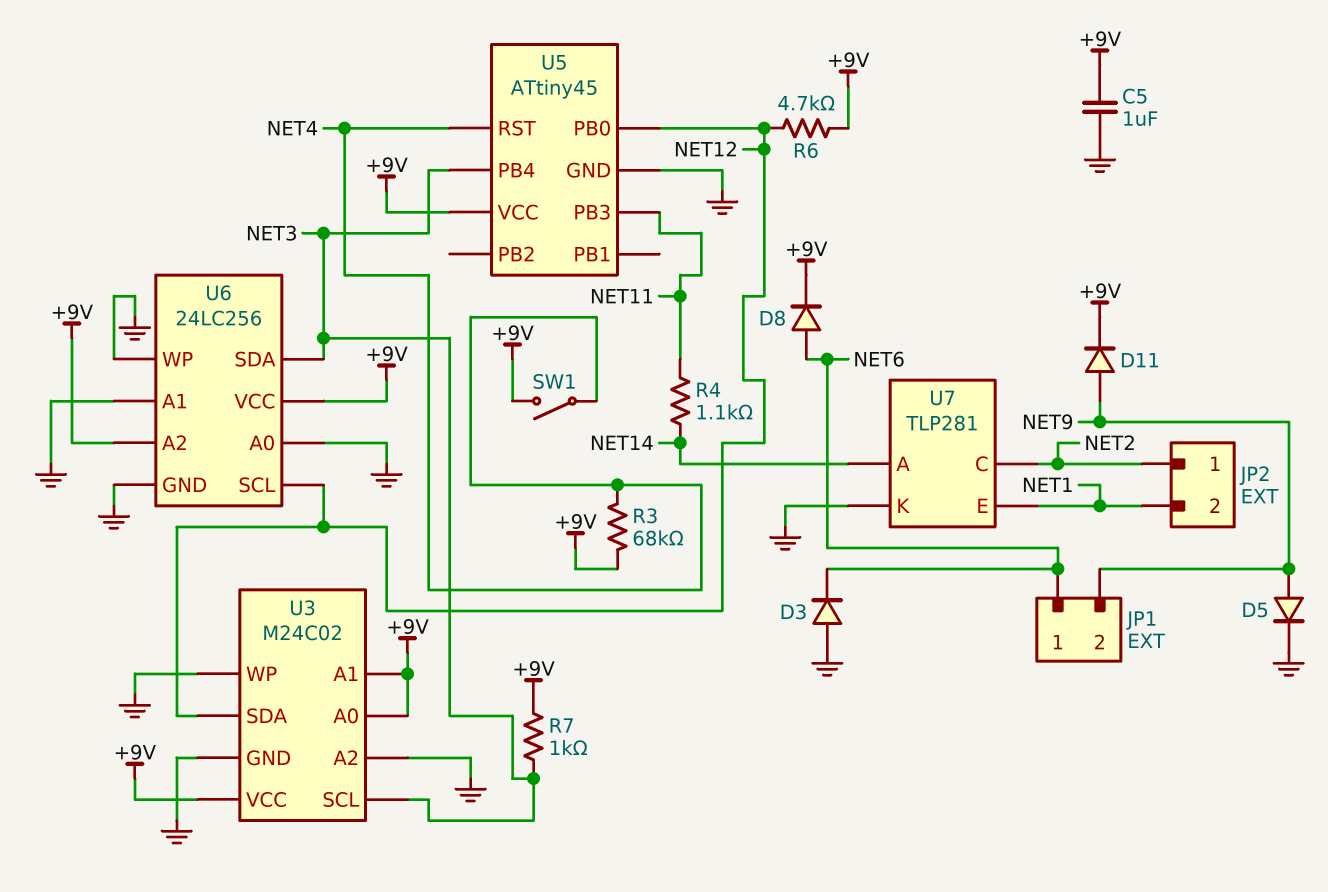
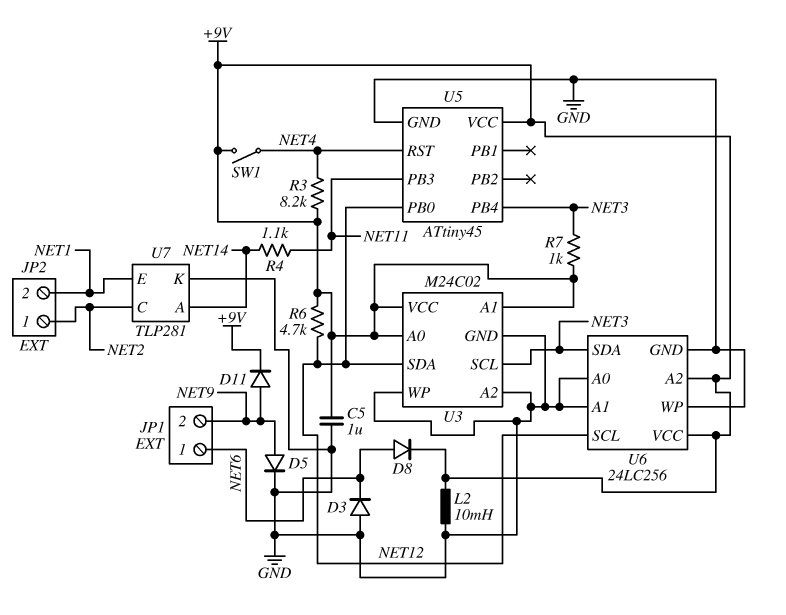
L2: none -> 10mH (+9V, GND)
R3: 68k (+9V, NET4) -> 8.2k (+9V, NET4)

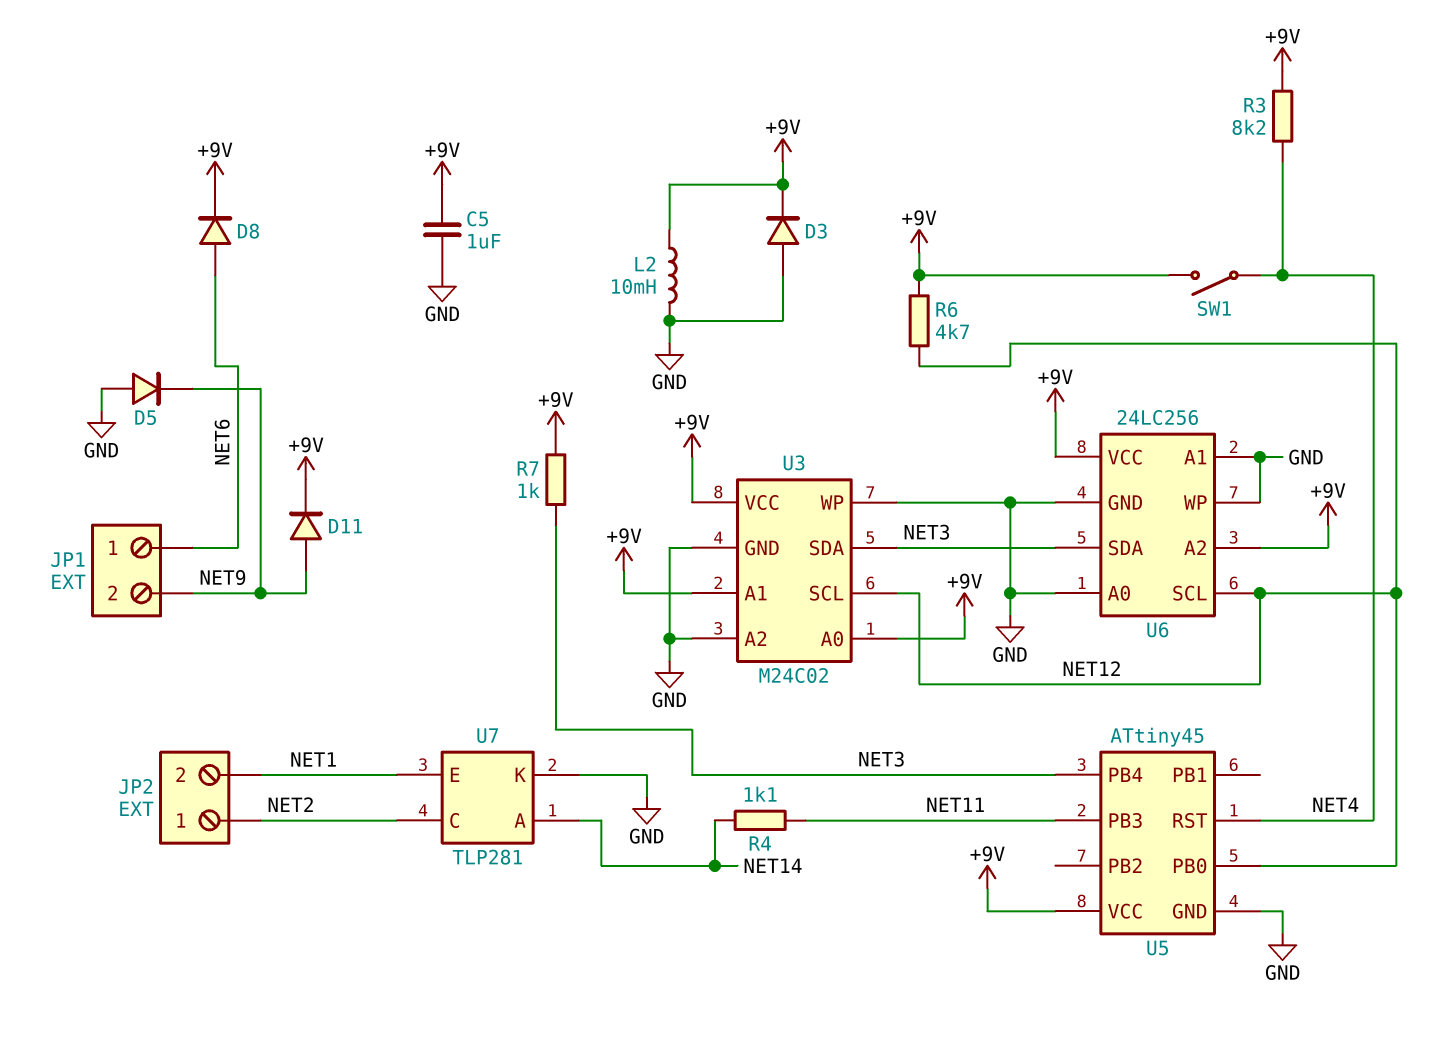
D3: diode (A GND, K NET6) -> diode (A GND, K +9V)
D5: diode (A NET9, K GND) -> diode (A GND, K NET9)
U3 pin SCL: NET3 -> NET12
U3 pin SDA: NET12 -> NET3

